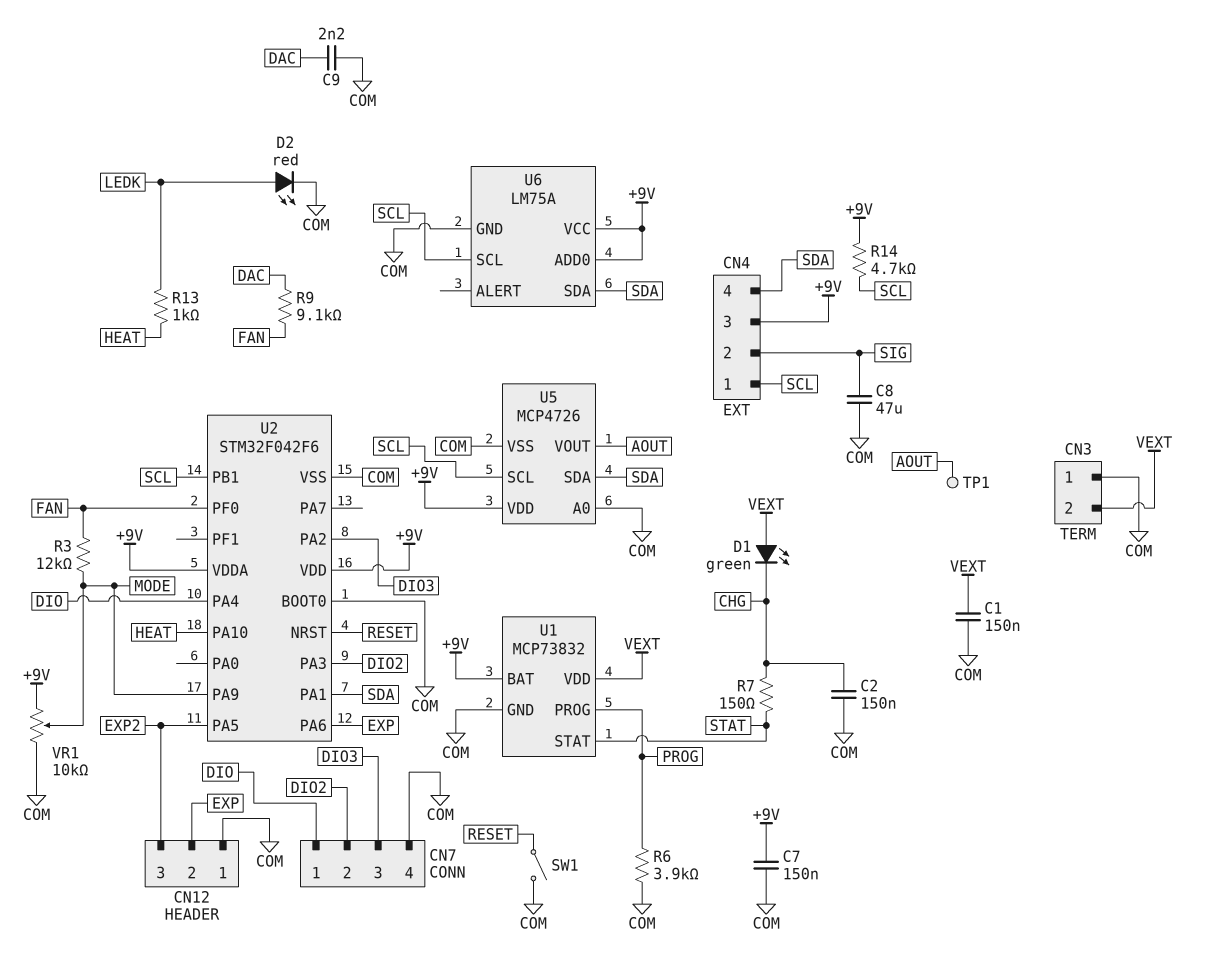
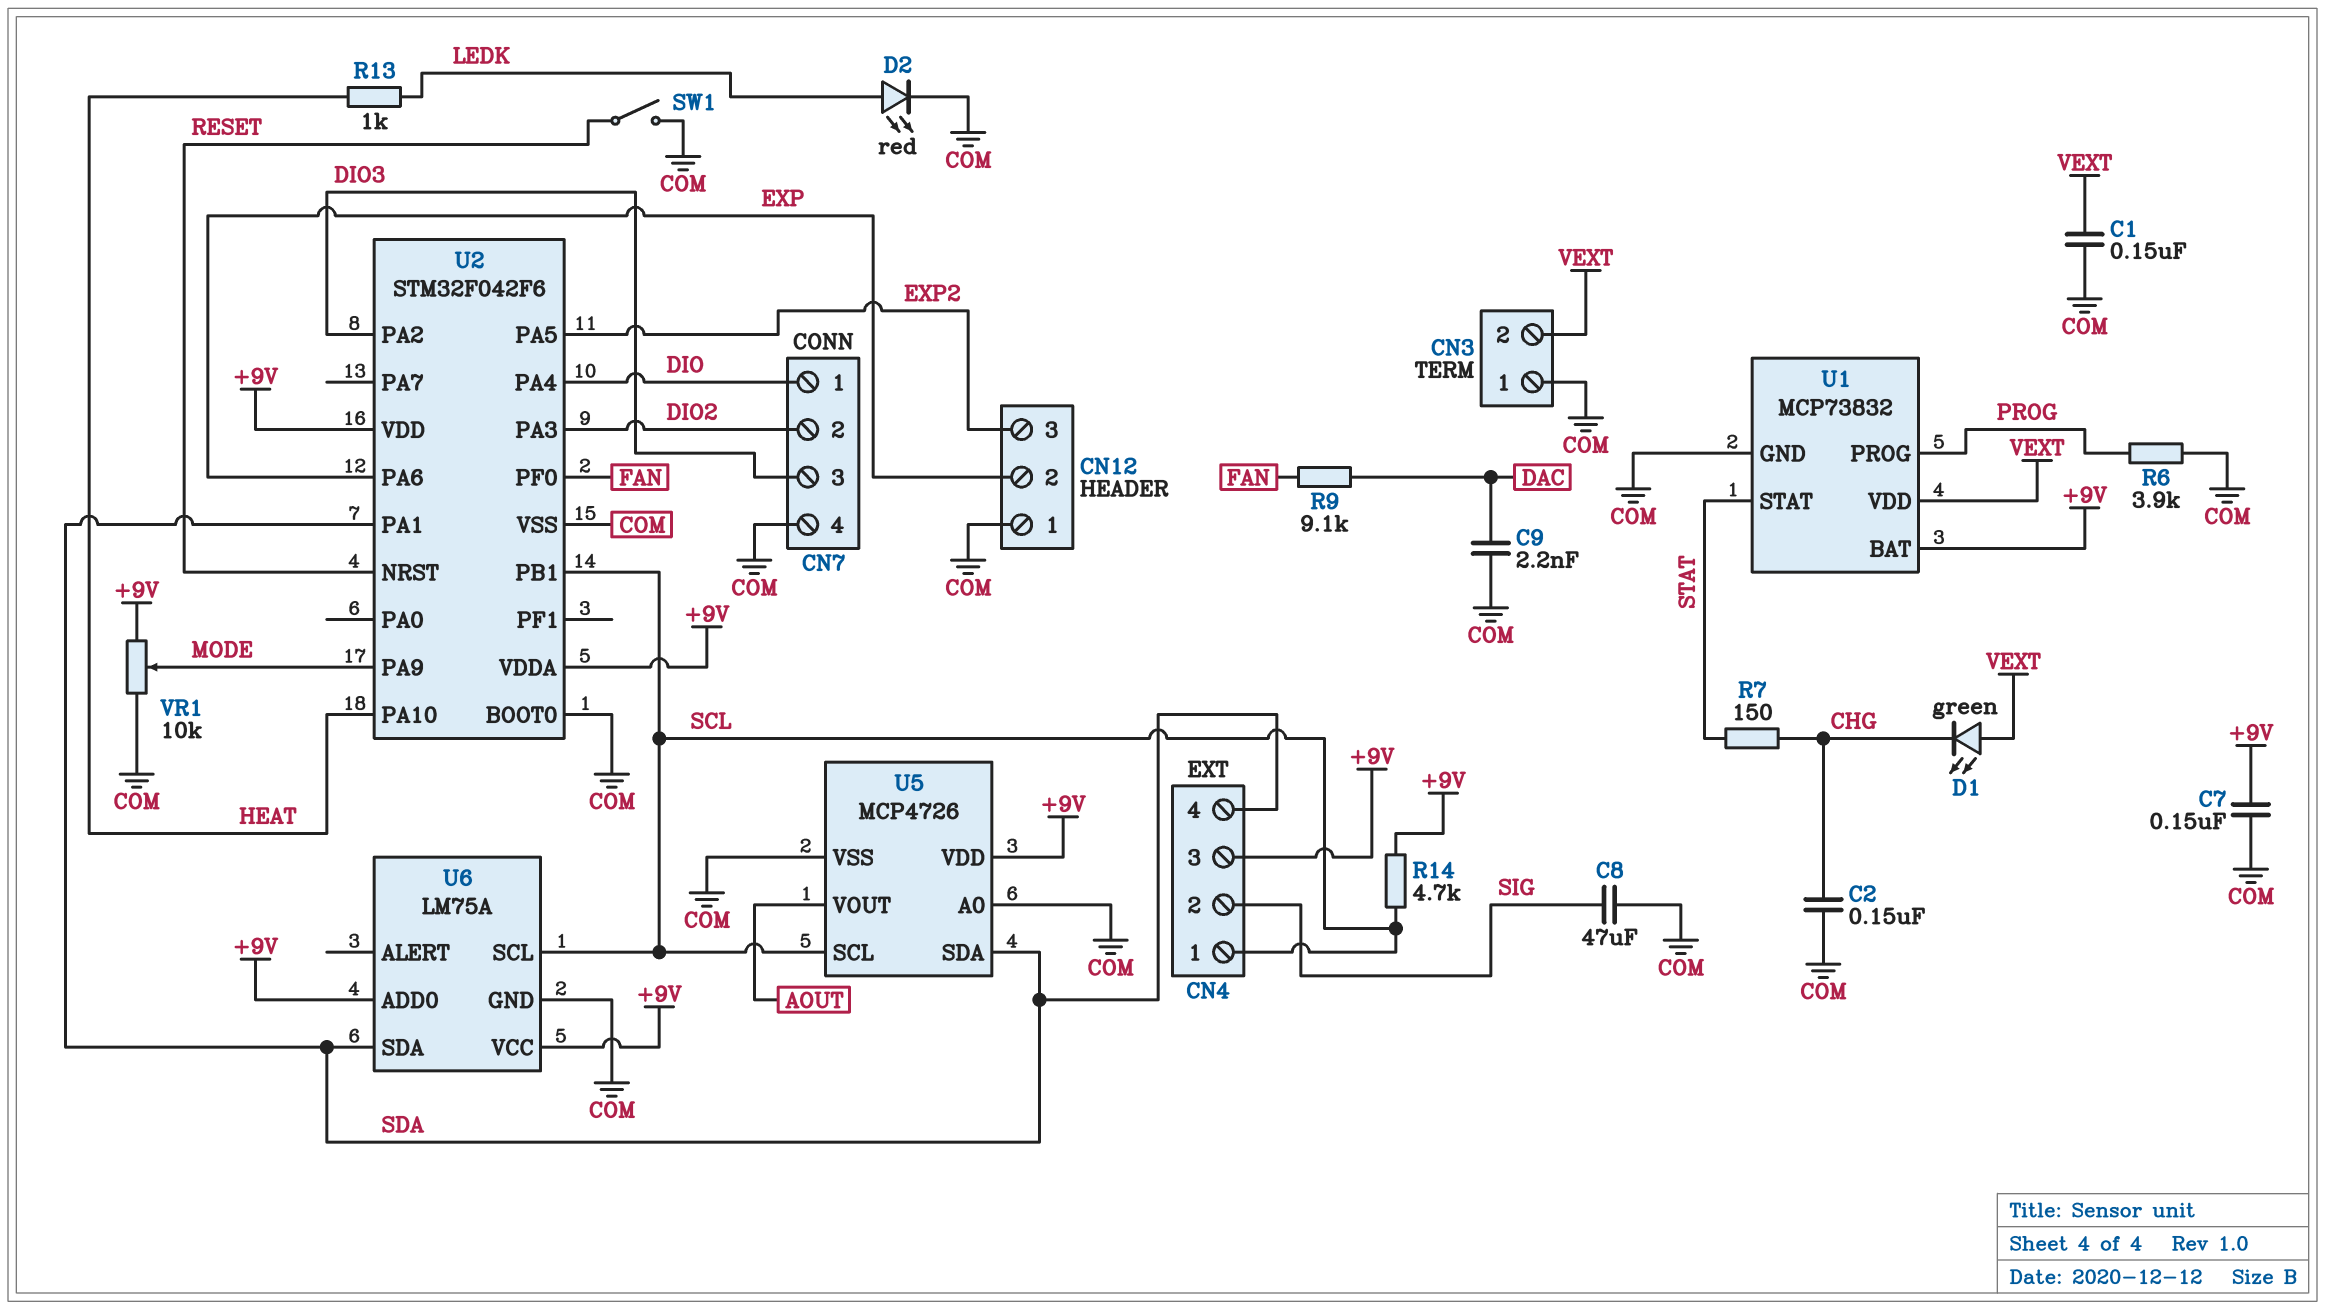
R3: 12k (FAN, MODE) -> none
TP1: test point (AOUT) -> none

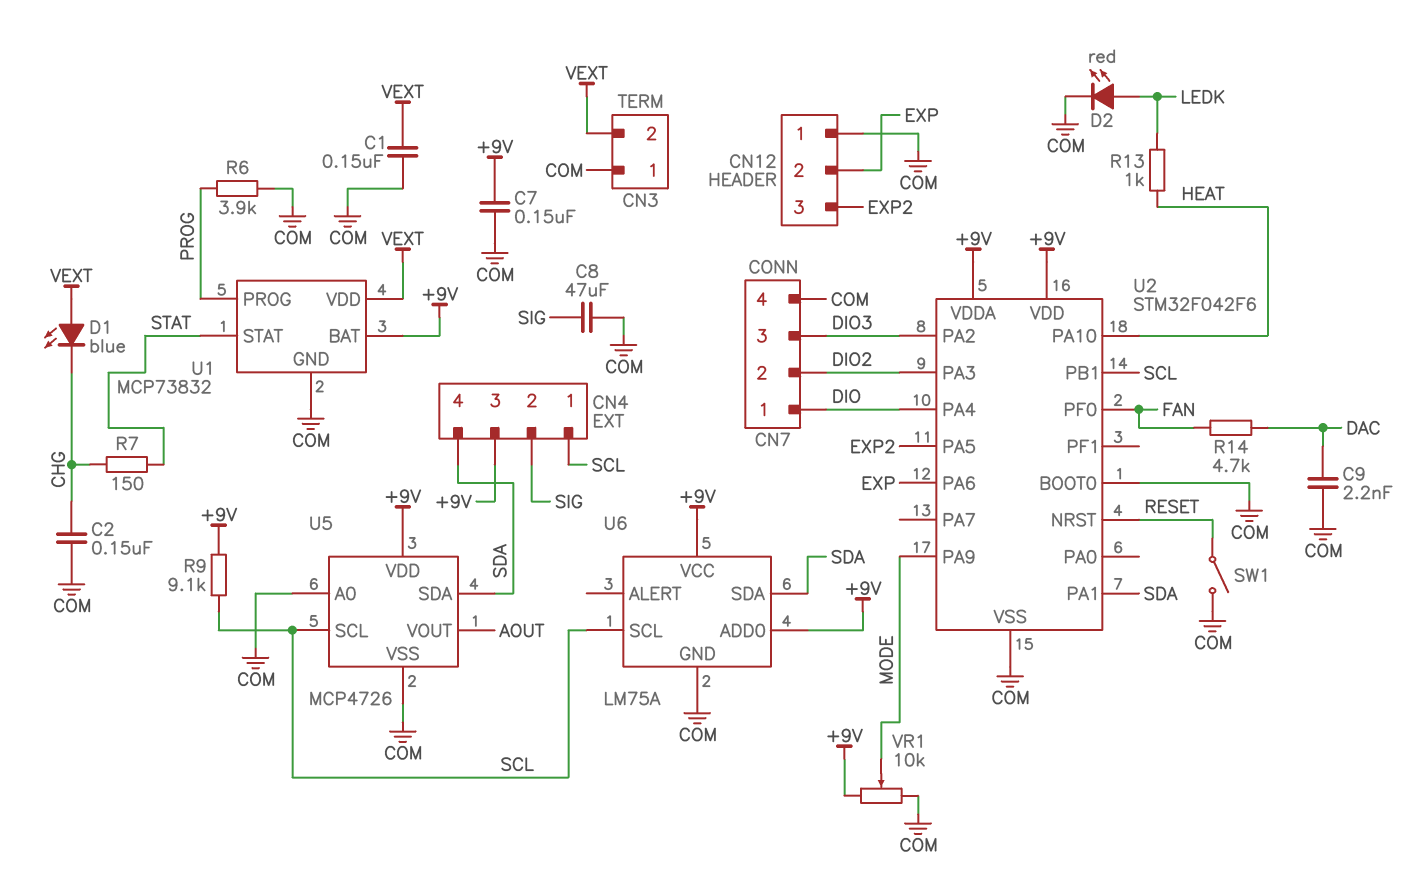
D1: LED green (A VEXT, K CHG) -> LED blue (A VEXT, K CHG)
R9: 9.1k (DAC, FAN) -> 9.1k (+9V, SCL)
R14: 4.7k (+9V, SCL) -> 4.7k (DAC, FAN)

